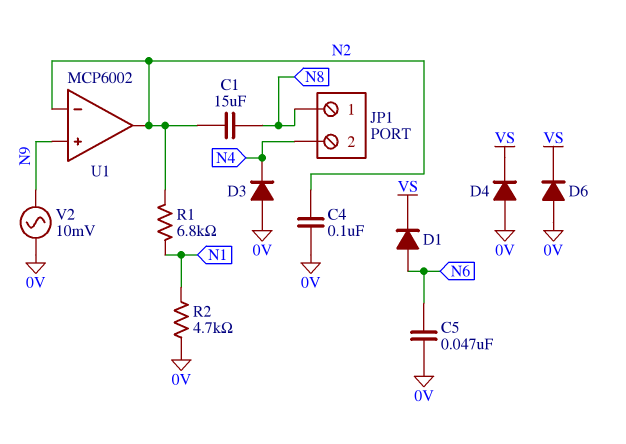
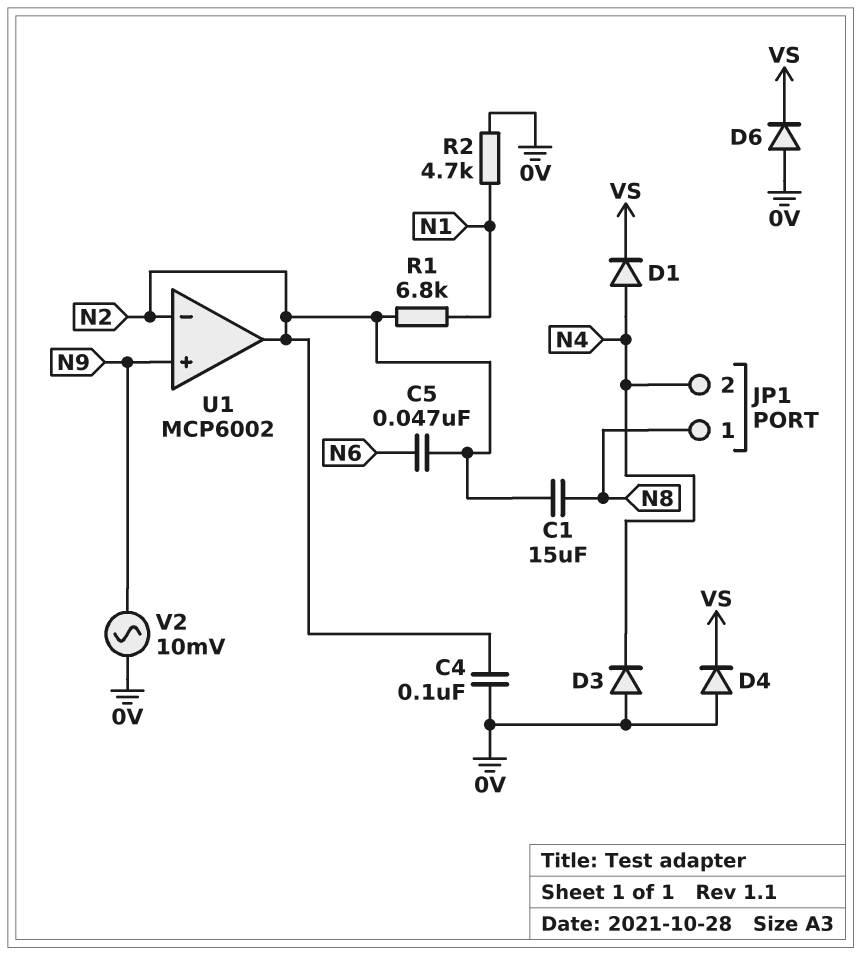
C5: 47nF (0V, N6) -> 47nF (N2, N6)
D1: diode (A N6, K VS) -> diode (A N4, K VS)

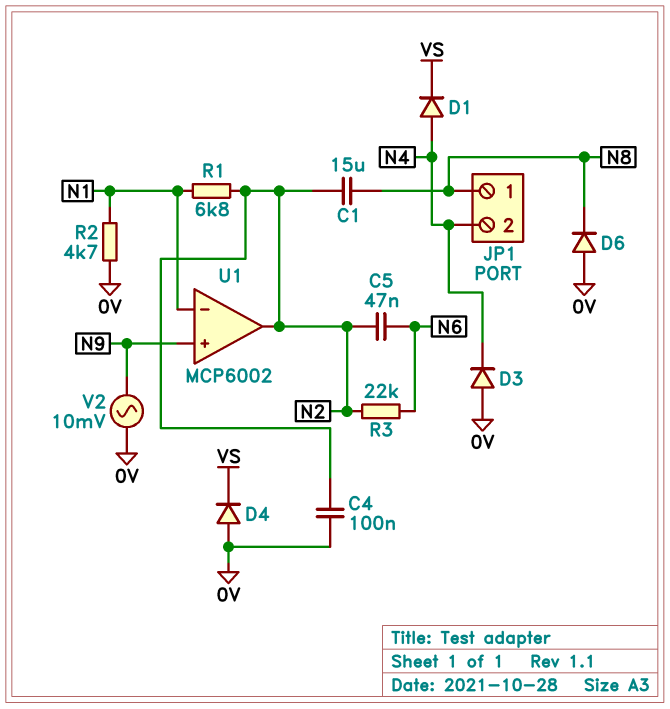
D6: diode (A 0V, K VS) -> diode (A 0V, K N8)
R3: none -> 22k (N2, N6)
U1 pin in-: N2 -> N1

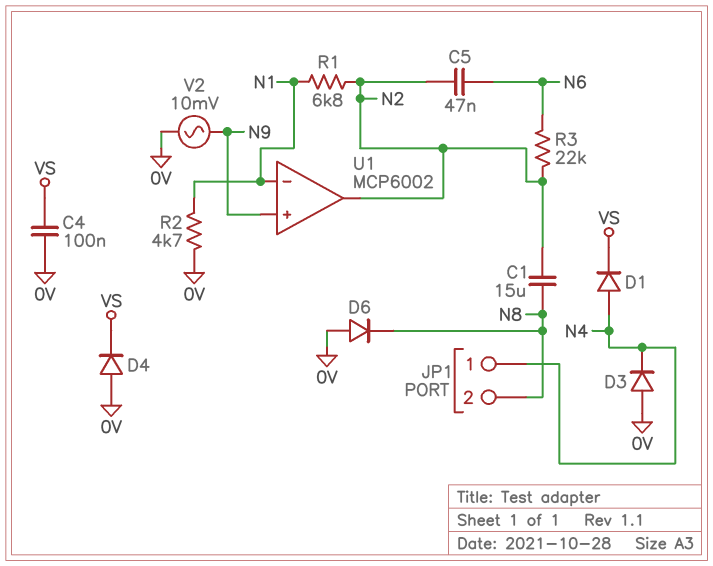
C4: 100nF (0V, N2) -> 100nF (0V, VS)
JP1 pin 1: N8 -> N4
JP1 pin 2: N4 -> N8

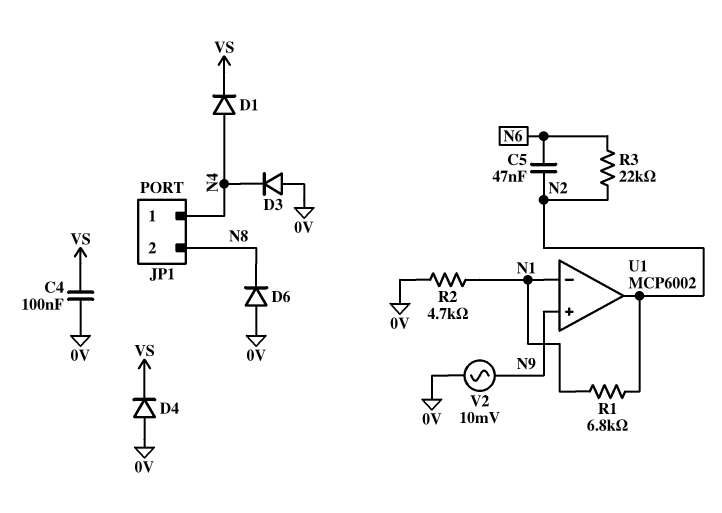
C1: 15uF (N2, N8) -> none

